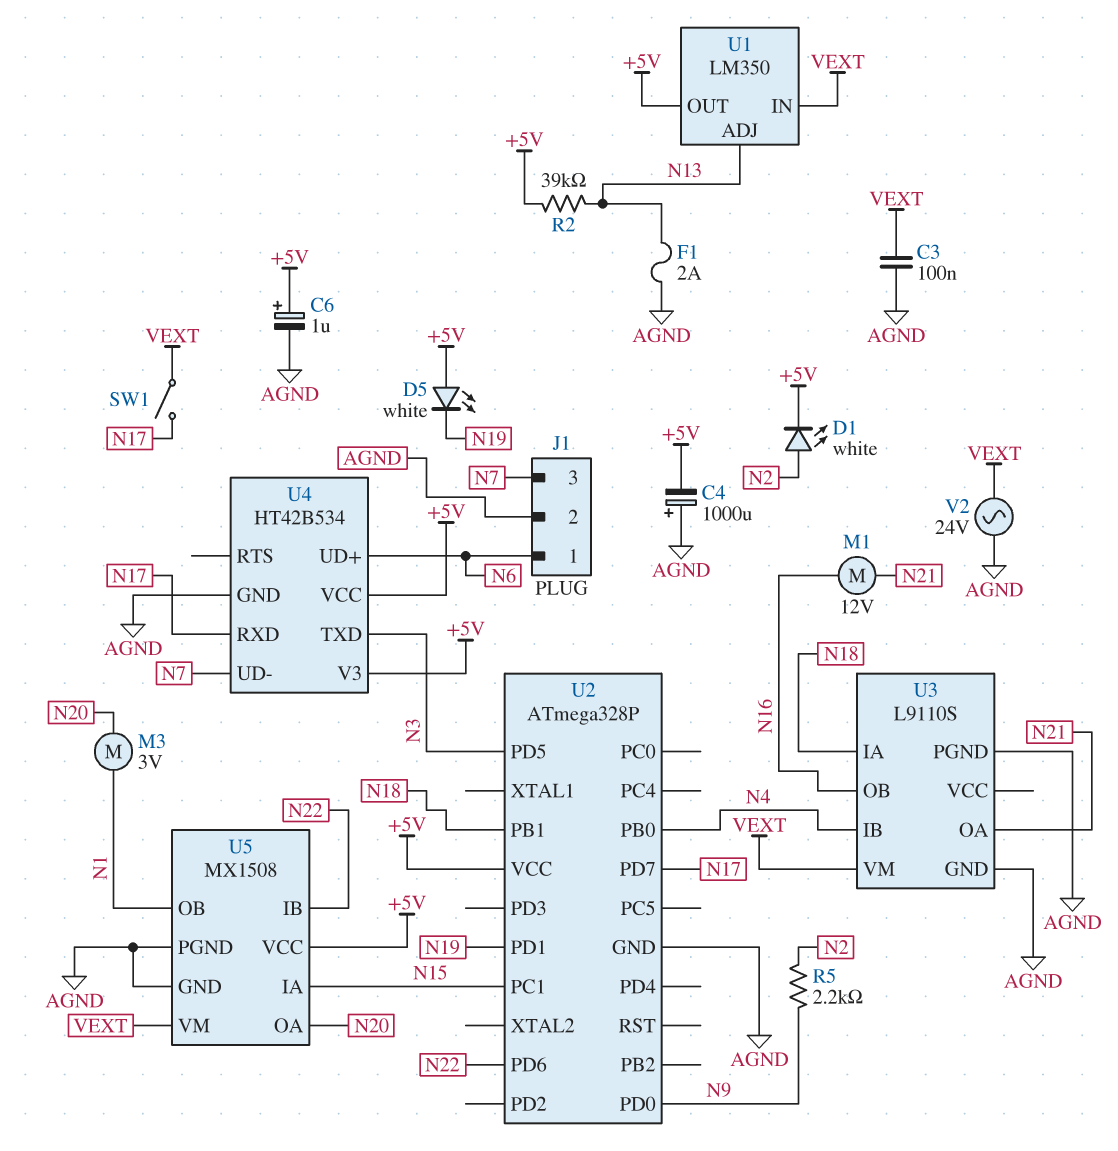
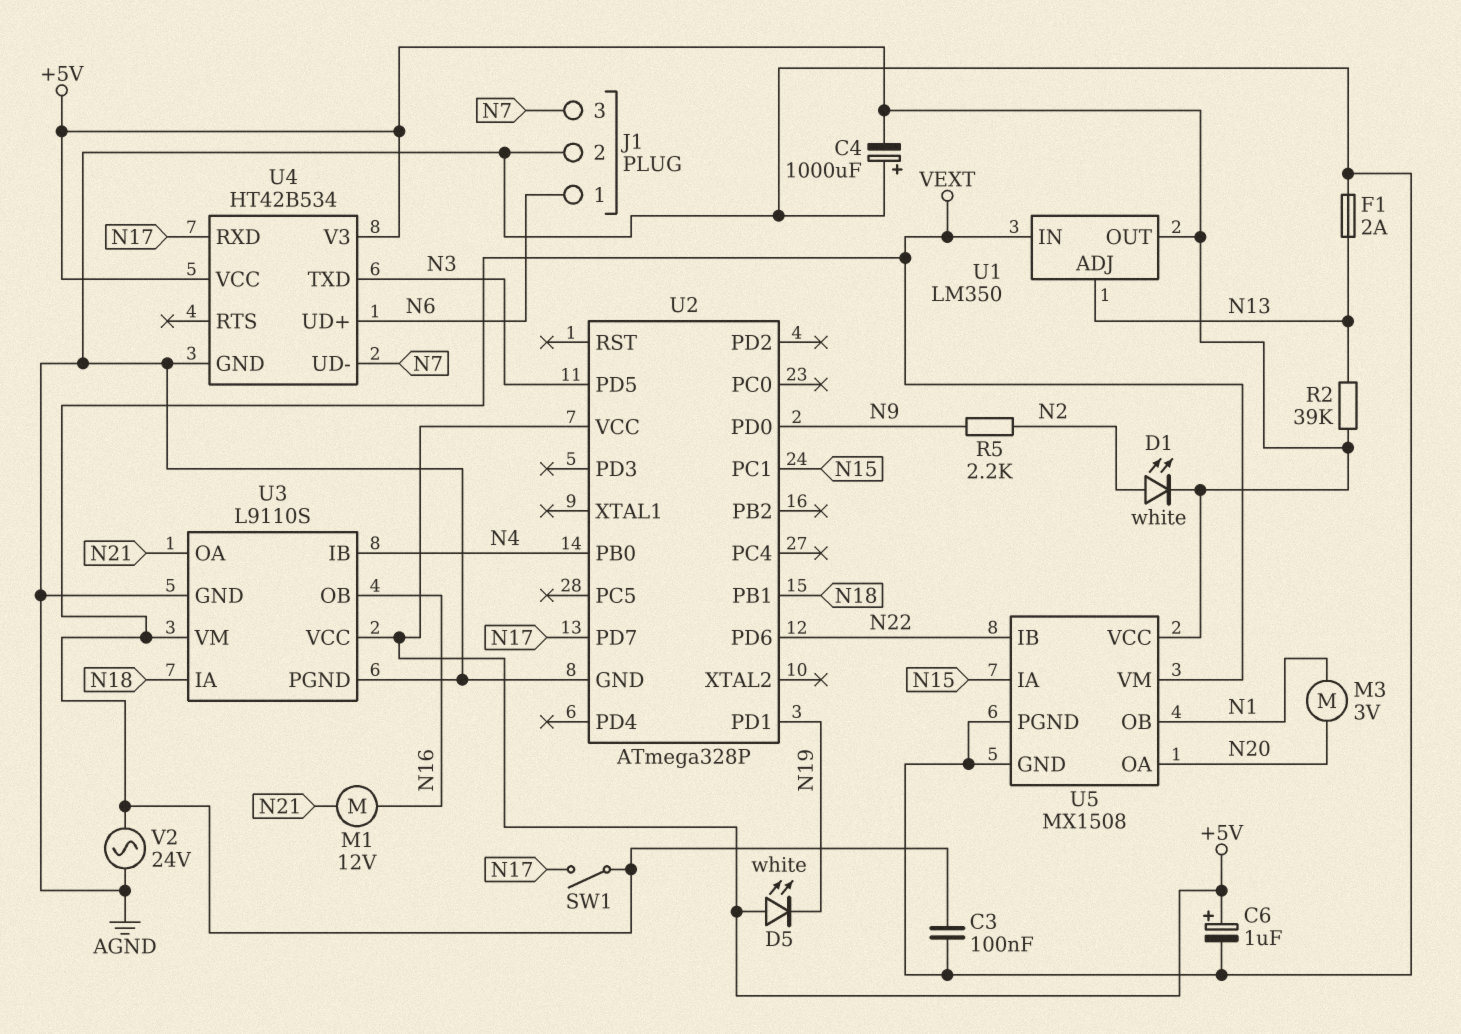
U3 pin VCC: none -> +5V

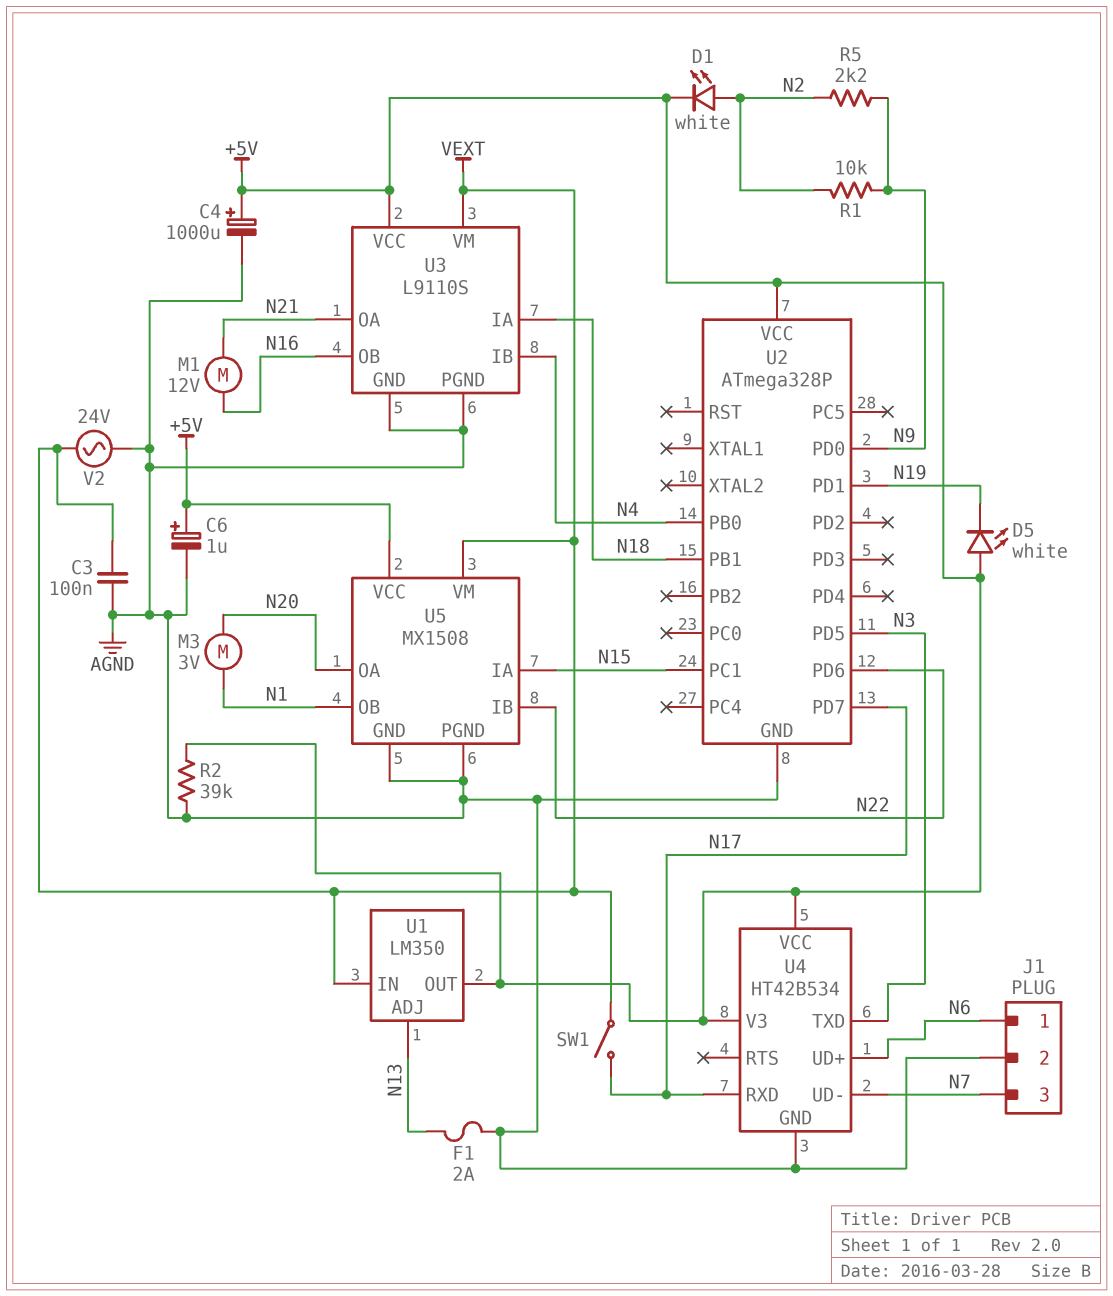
C4: 1000uF (plus AGND, minus +5V) -> 1000uF (plus +5V, minus AGND)
R1: none -> 10k (N2, N9)
R2: 39k (+5V, N13) -> 39k (+5V, AGND)

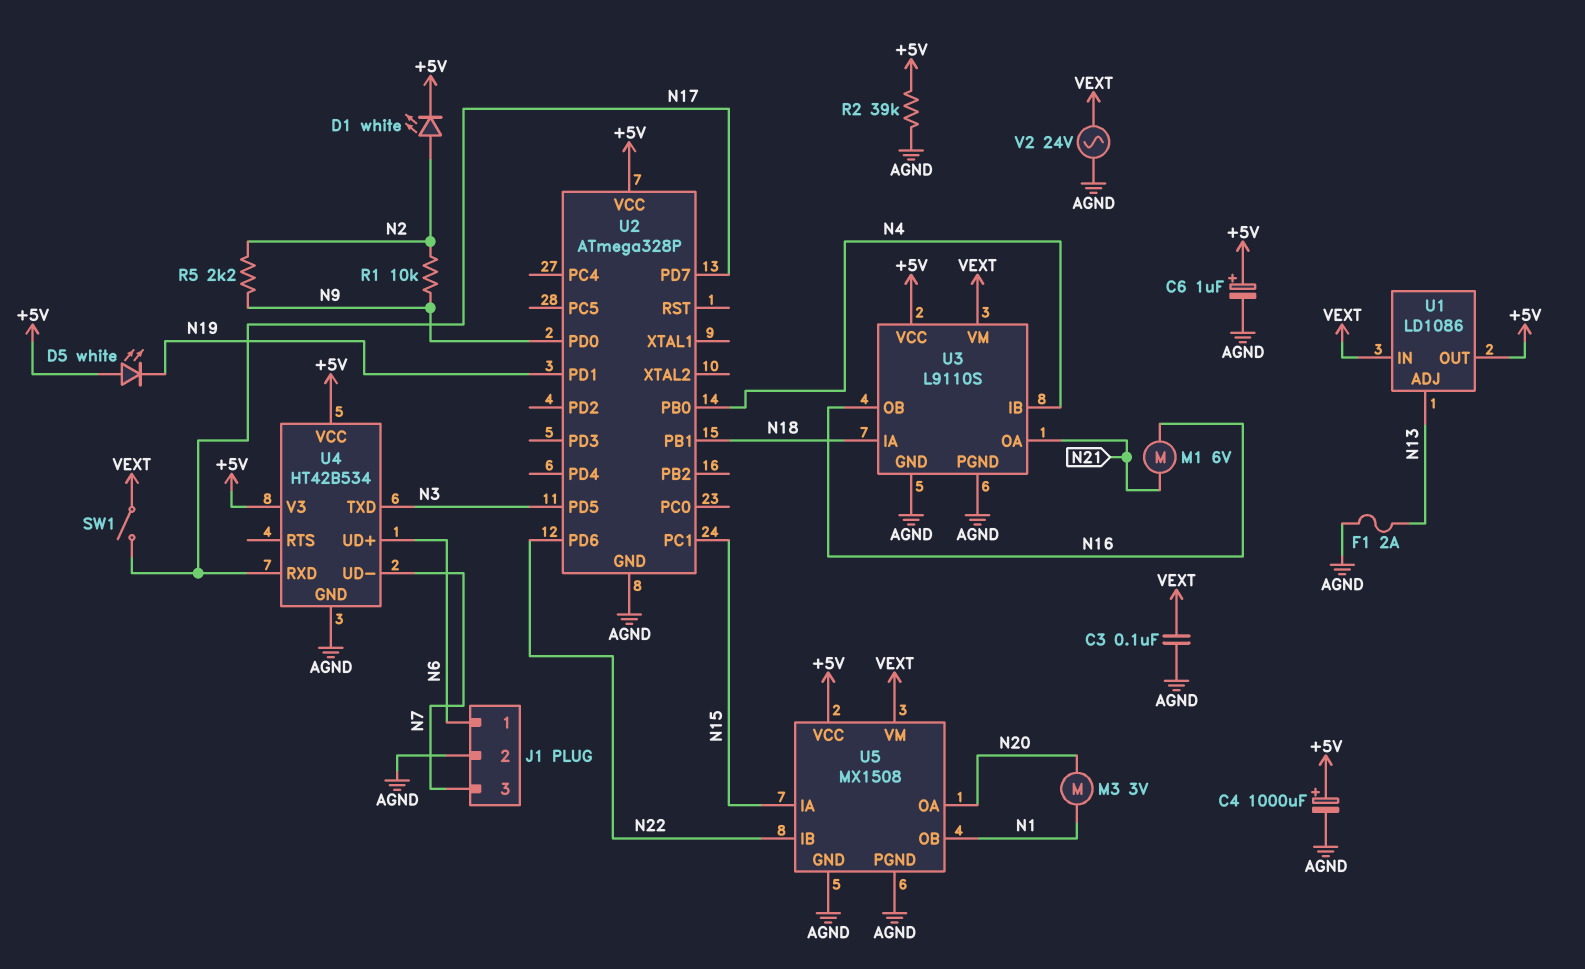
M1: motor 12V (N16, N21) -> motor 6V (N16, N21)
U1: LM350 -> LD1086

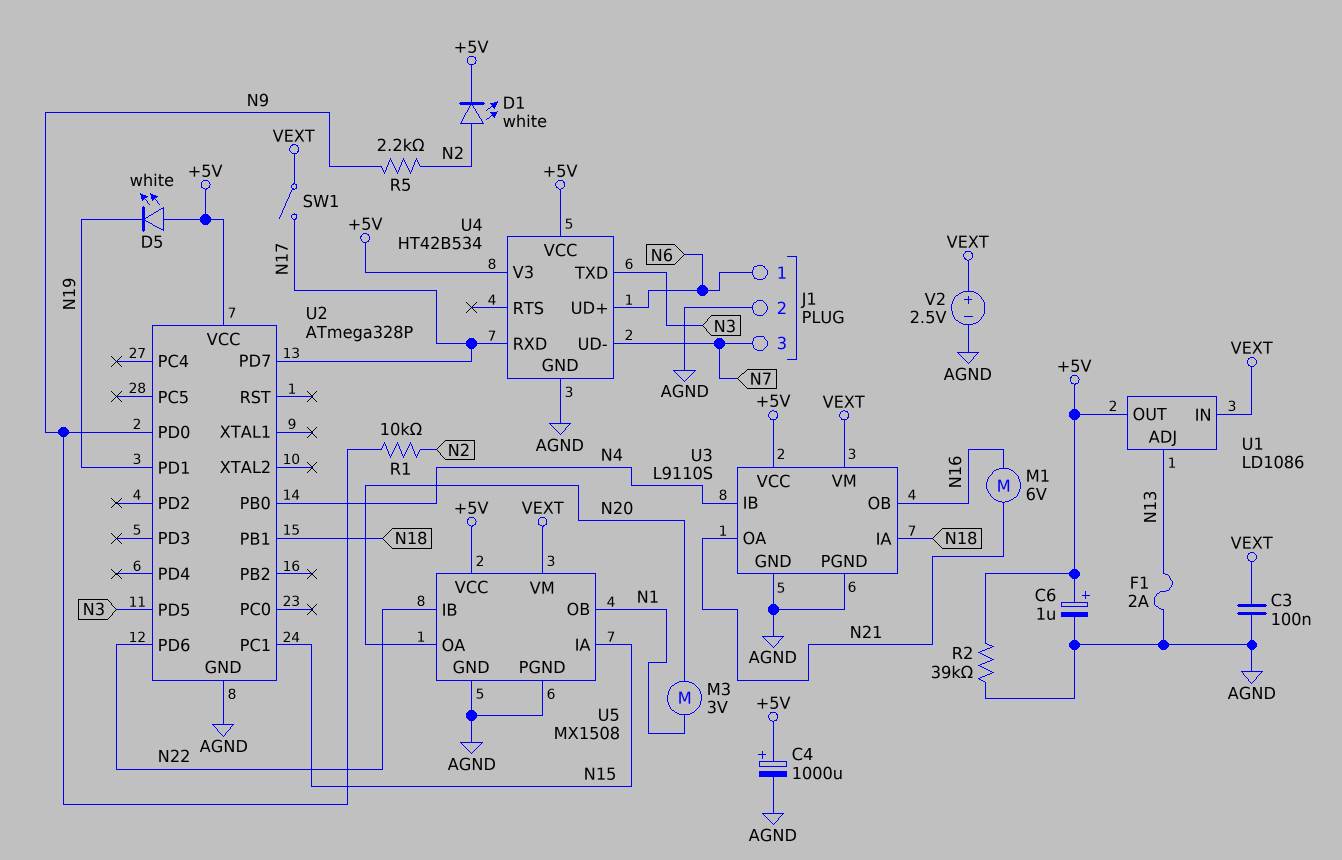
V2: AC 24V (AGND, VEXT) -> 2.5V (plus VEXT, minus AGND)

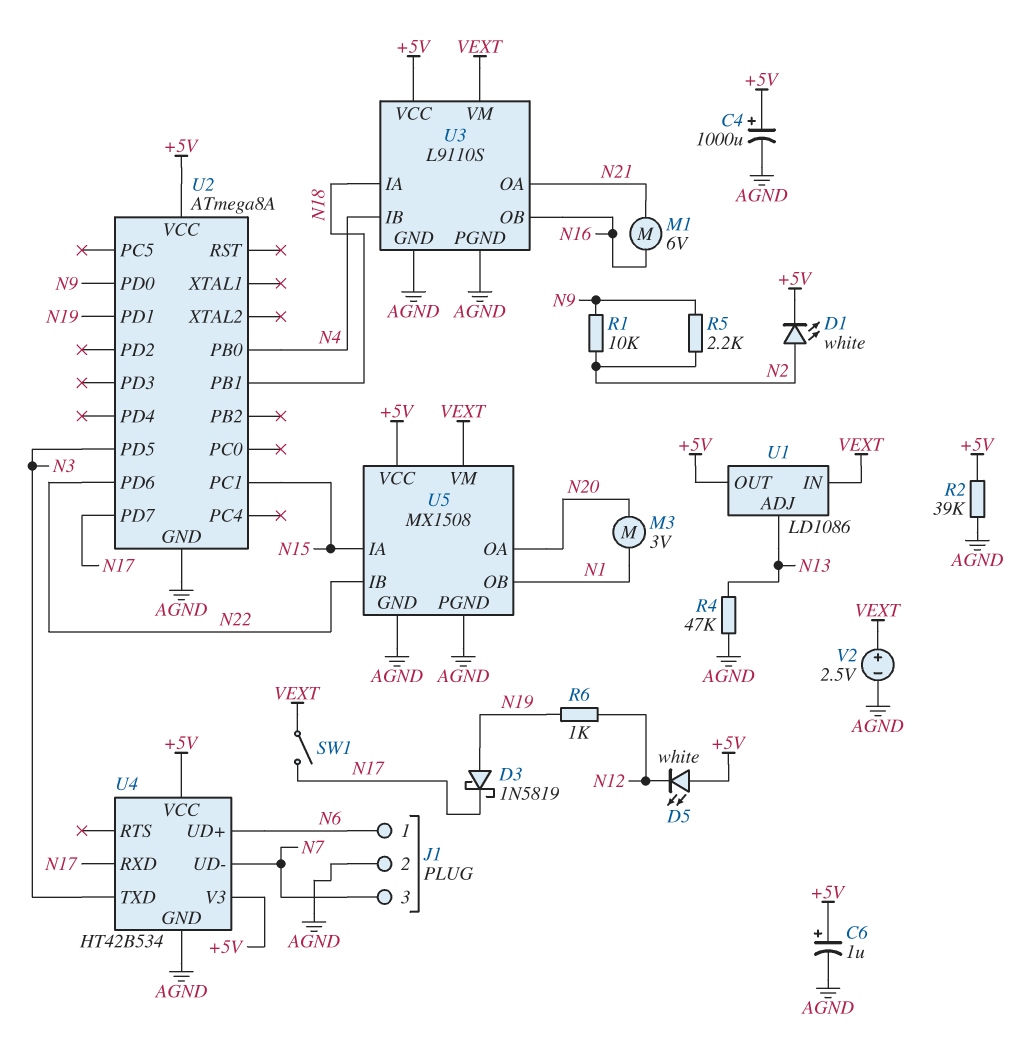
C3: 100nF (AGND, VEXT) -> none
D3: none -> schottky 1N5819 (A N19, K N17)
D5: LED white (A +5V, K N19) -> LED white (A +5V, K N12)
F1: 2A (AGND, N13) -> none
R4: none -> 47k (AGND, N13)
R6: none -> 1k (N12, N19)
U2: ATmega328P -> ATmega8A

